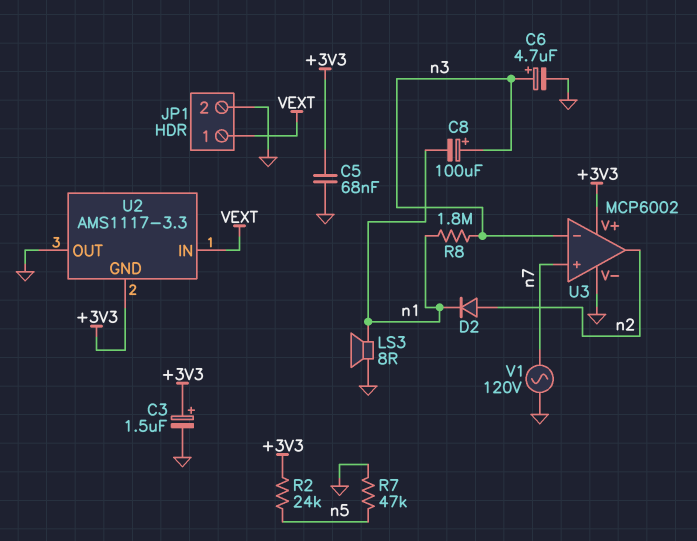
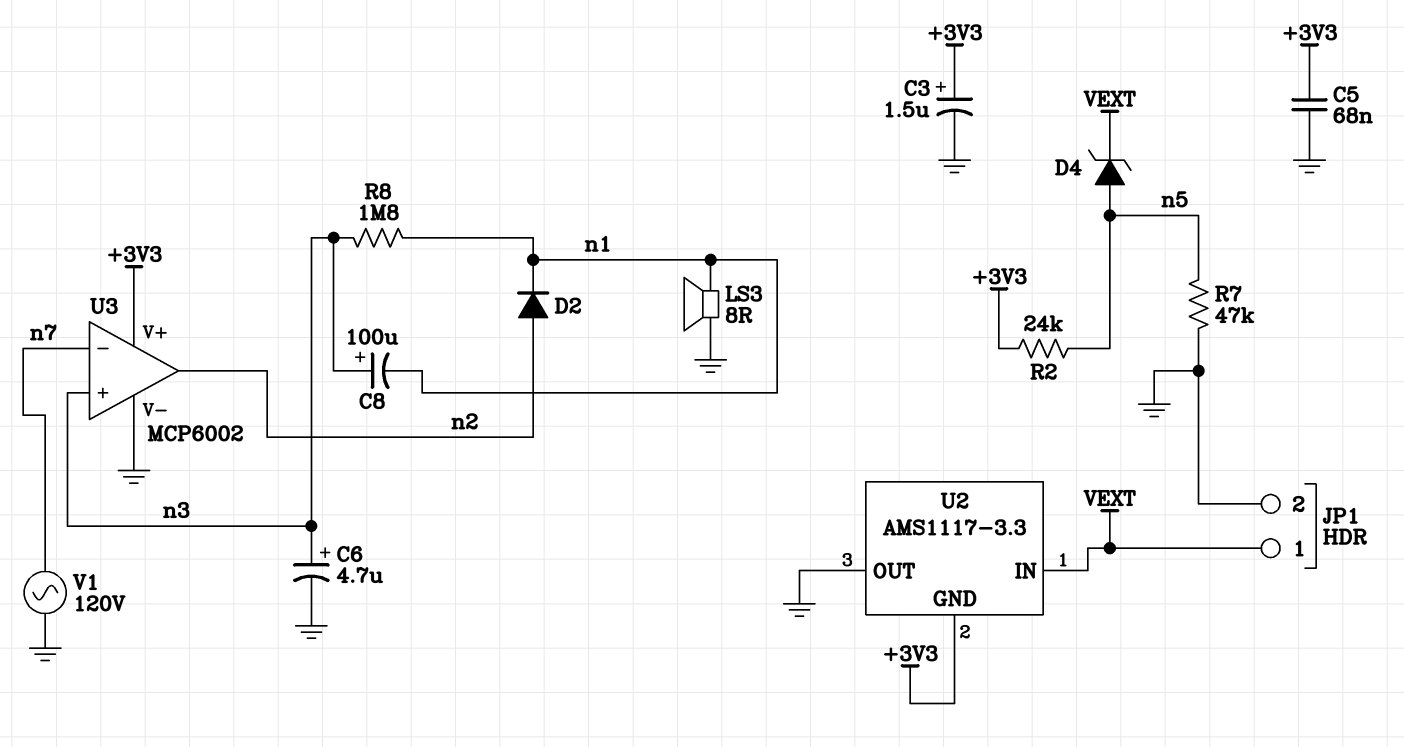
D4: none -> zener (A n5, K VEXT)
U3 pin in+: n7 -> n3
U3 pin in-: n3 -> n7

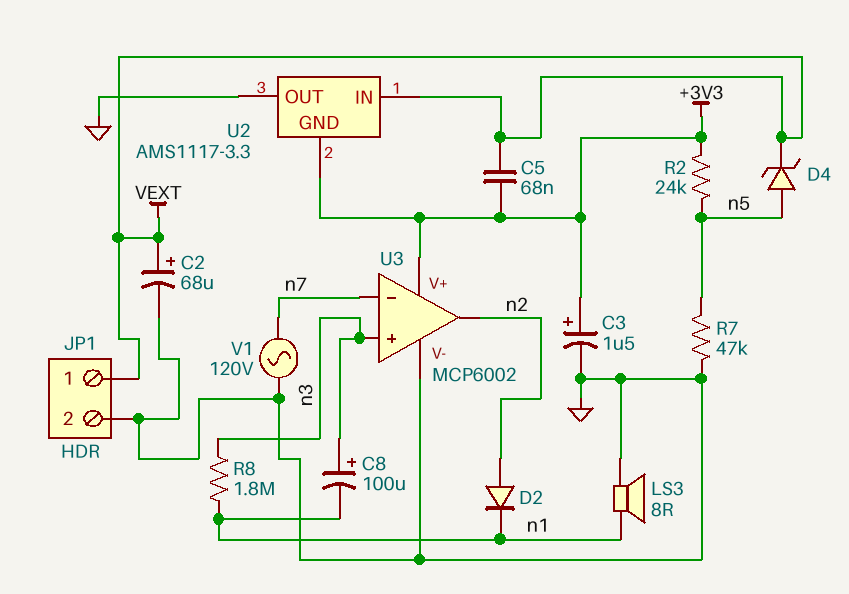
C2: none -> 68uF (plus VEXT, minus GND)
C5: 68nF (+3V3, GND) -> 68nF (+3V3, VEXT)
C6: 4.7uF (plus n3, minus GND) -> none

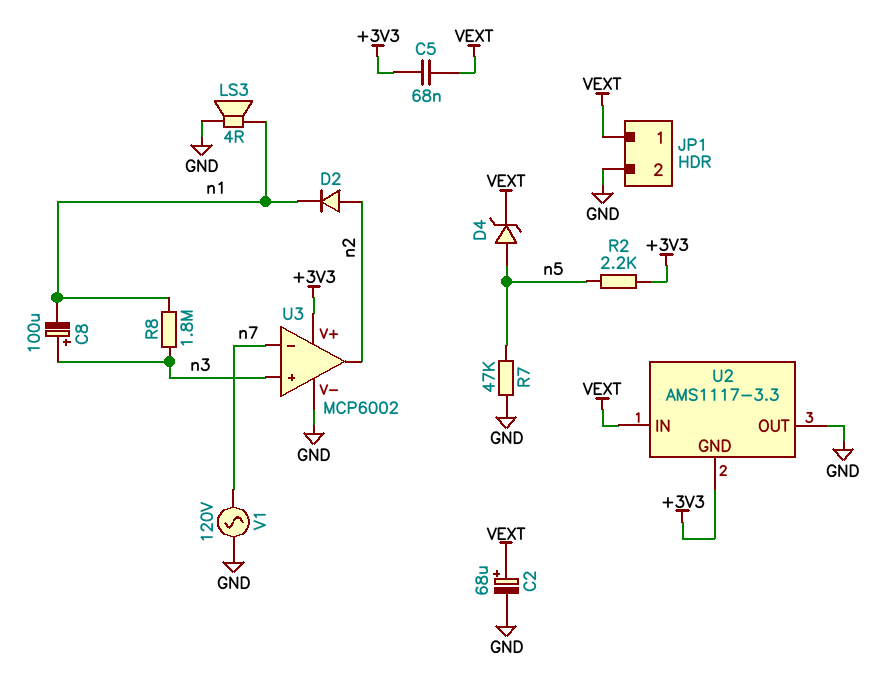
C3: 1.5uF (plus +3V3, minus GND) -> none
LS3: speaker 8R (GND, n1) -> speaker 4R (GND, n1)
R2: 24k (+3V3, n5) -> 2.2k (+3V3, n5)

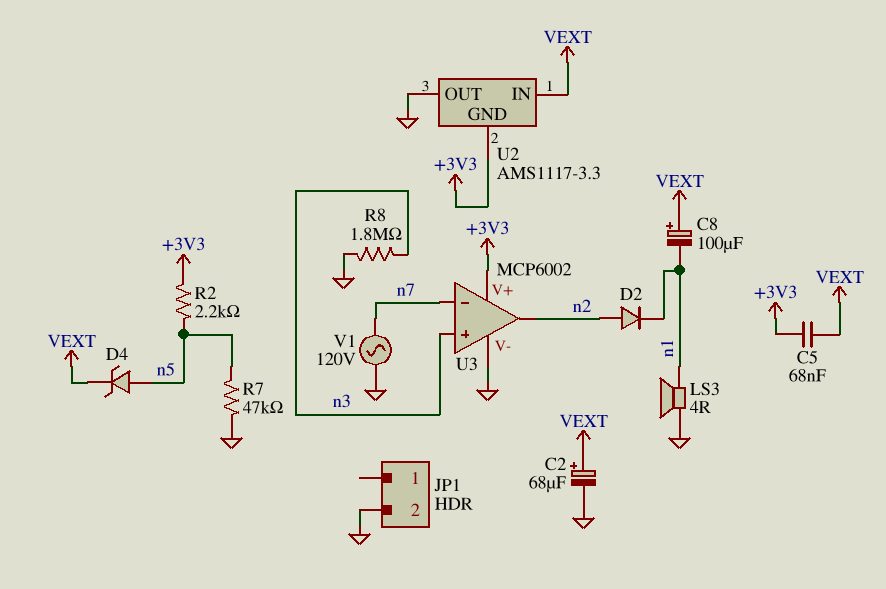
C8: 100uF (plus n3, minus n1) -> 100uF (plus VEXT, minus n1)
JP1 pin 1: VEXT -> none
R8: 1.8M (n1, n3) -> 1.8M (GND, n3)

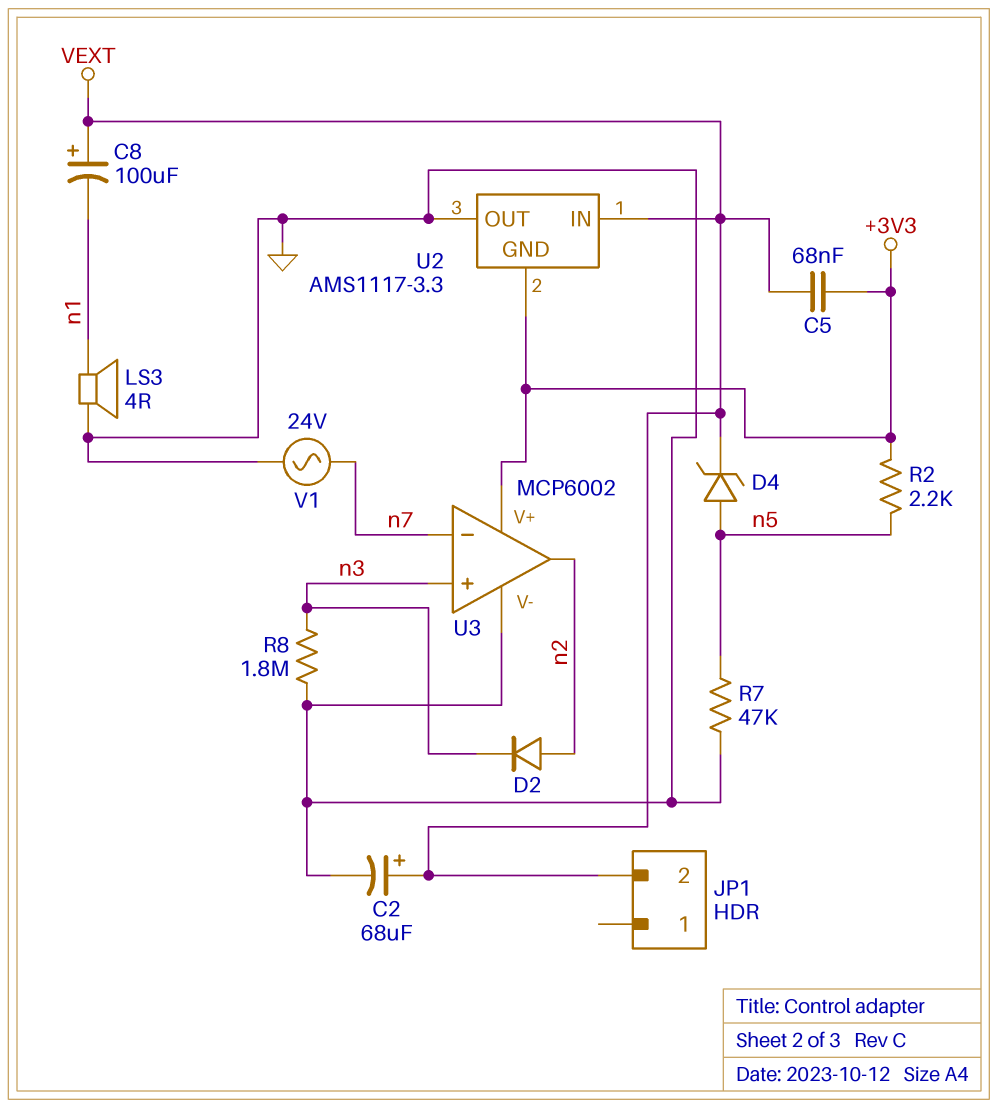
D2: diode (A n2, K n1) -> diode (A n2, K n3)
JP1 pin 2: GND -> VEXT
V1: AC 120V (GND, n7) -> AC 24V (GND, n7)

